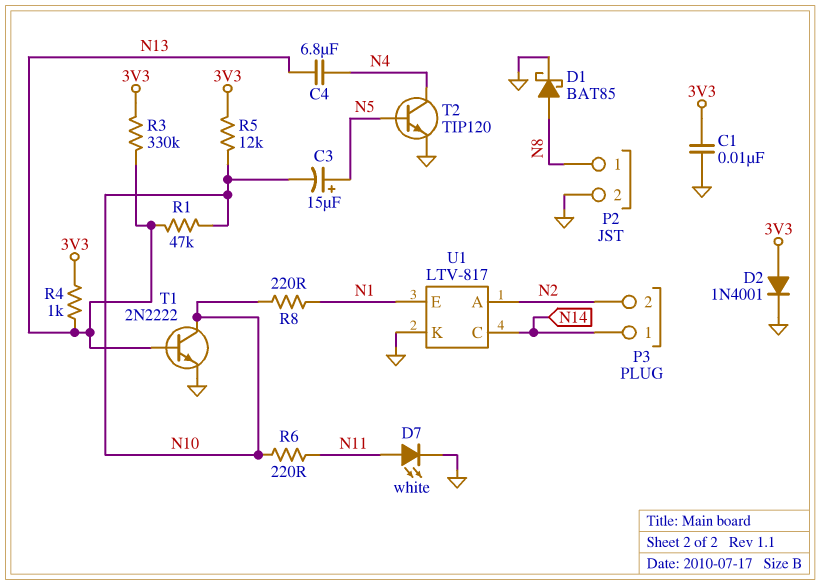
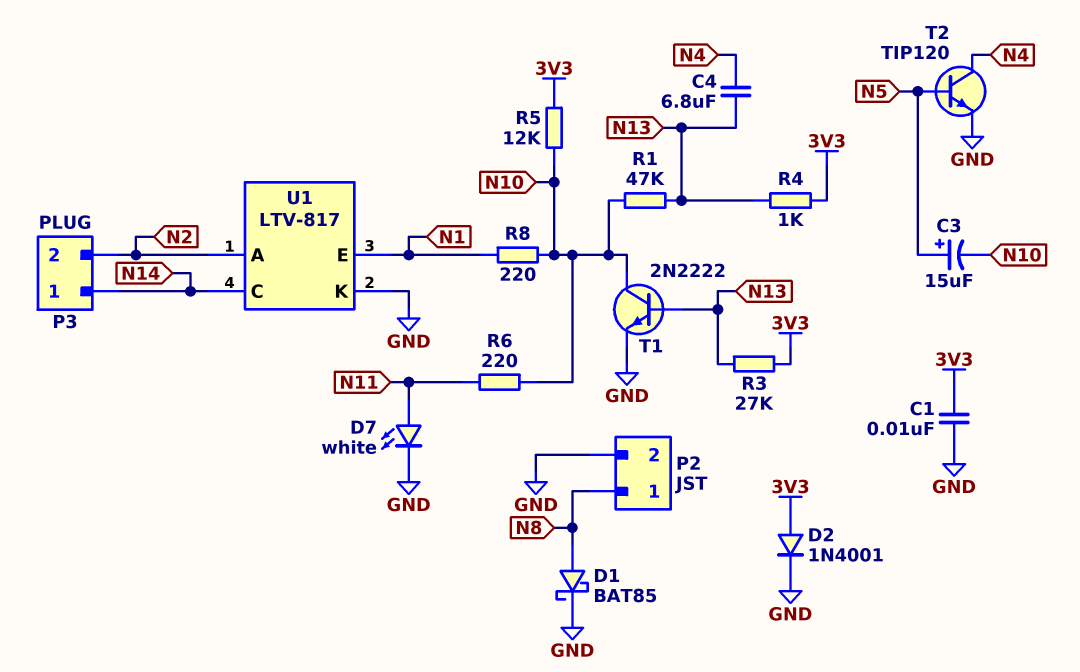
R3: 330k (3V3, N13) -> 27k (3V3, N13)

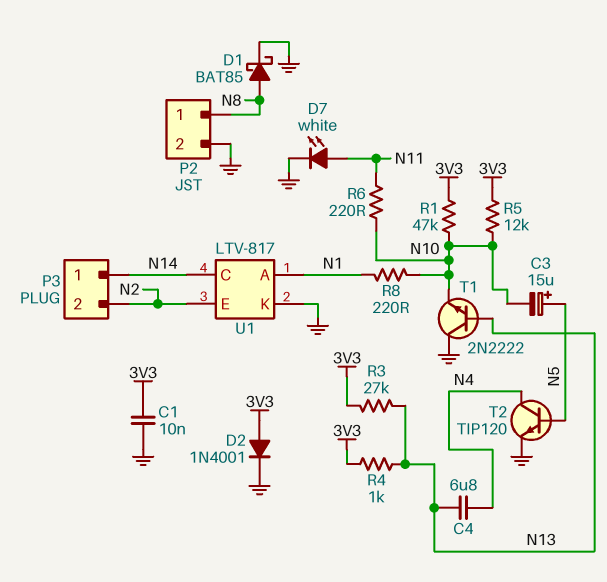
R1: 47k (N10, N13) -> 47k (3V3, N10)
T1: NPN 2N2222 (B N13, C N10, E GND) -> NPN 2N2222 (B N13, C GND, E N10)
U1 pin A: N2 -> N1
U1 pin E: N1 -> N2

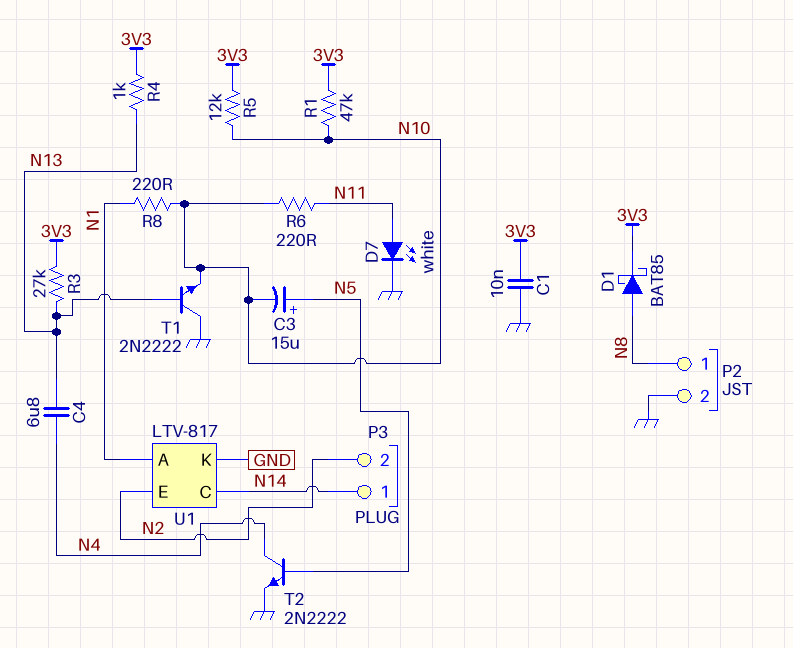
D1: schottky BAT85 (A N8, K GND) -> schottky BAT85 (A N8, K 3V3)
D2: diode 1N4001 (A 3V3, K GND) -> none
T2: NPN TIP120 (B N5, C N4, E GND) -> NPN 2N2222 (B N5, C N4, E GND)

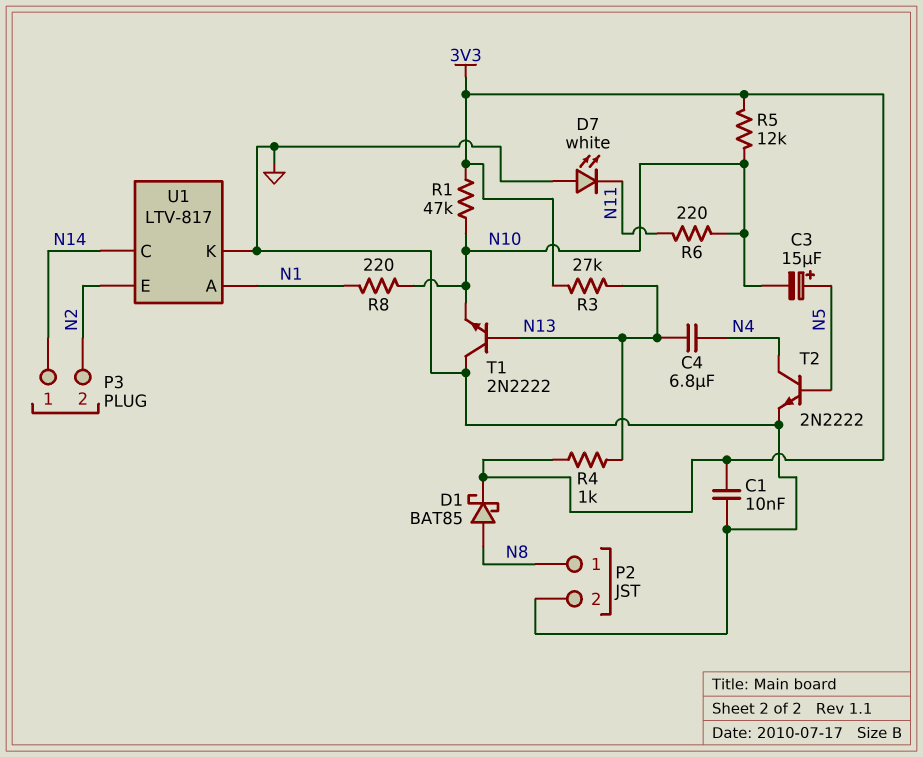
D7: LED white (A N11, K GND) -> LED white (A GND, K N11)

